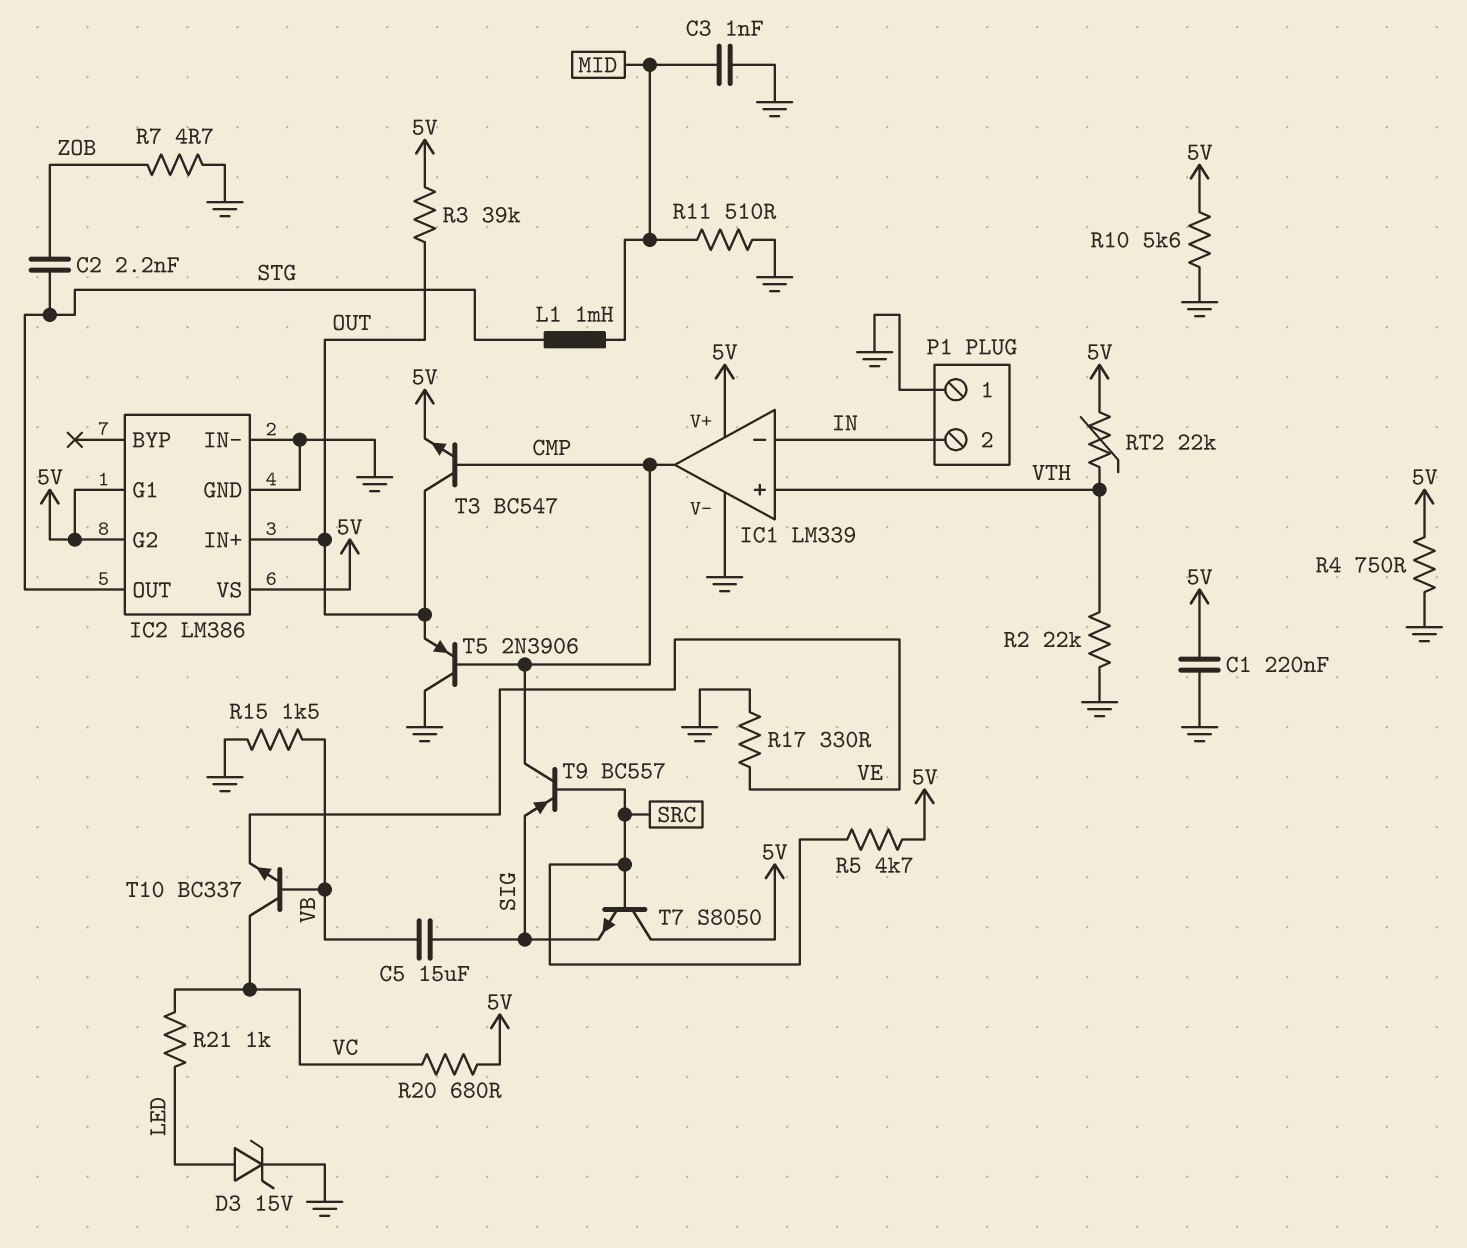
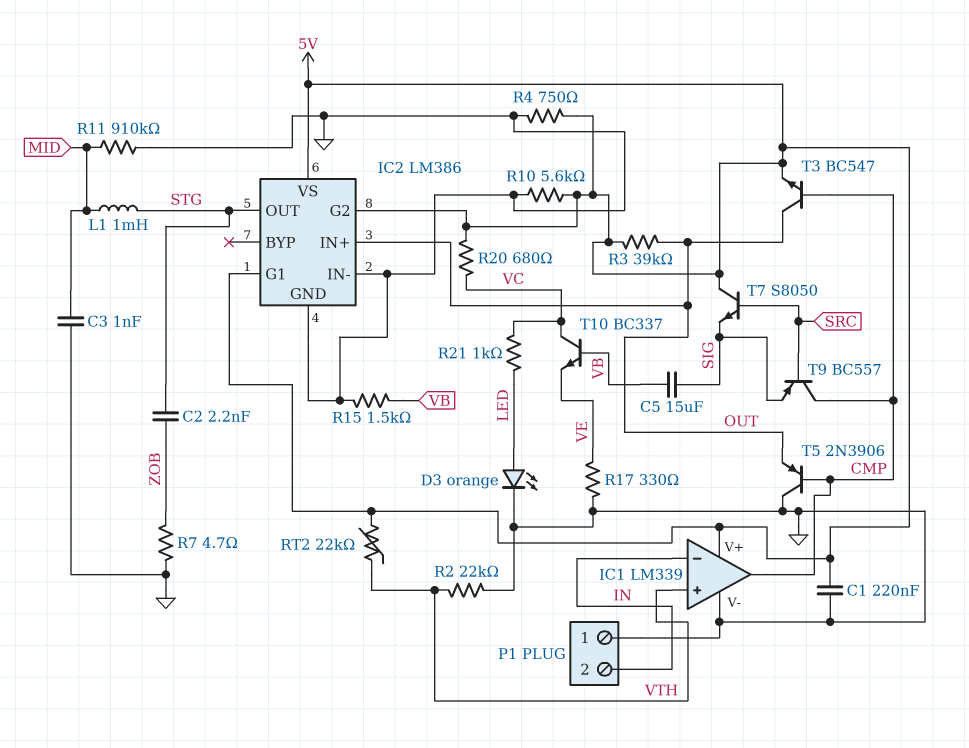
D3: zener 15V (A LED, K GND) -> LED orange (A LED, K GND)
R5: 4.7k (5V, SRC) -> none
R11: 510 (GND, MID) -> 910k (GND, MID)

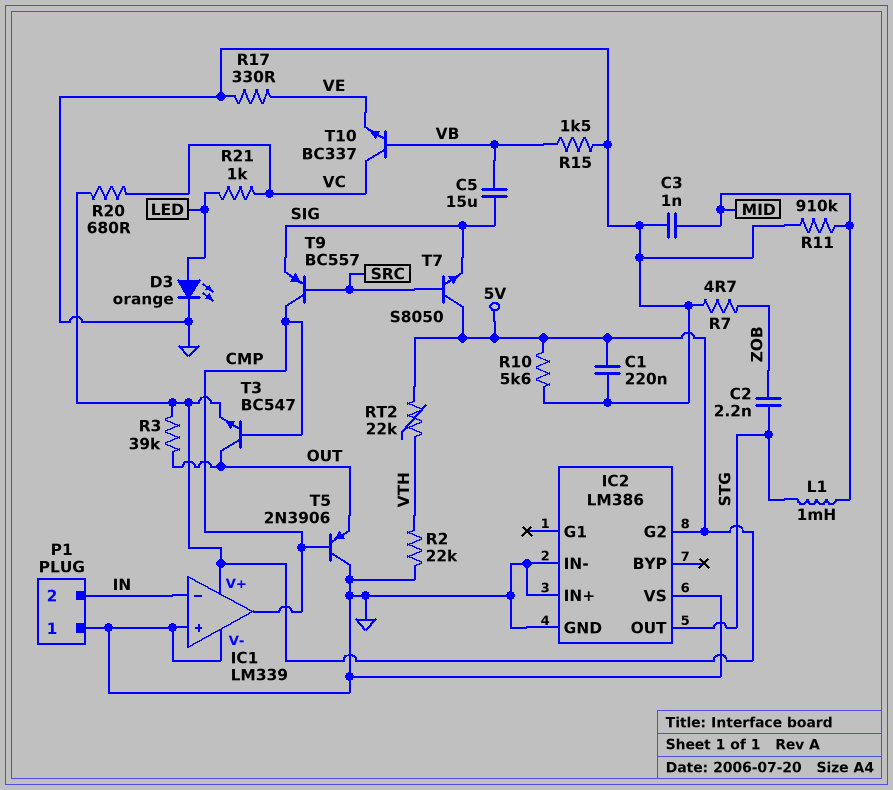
IC1 pin in+: VTH -> GND
IC2 pin G1: 5V -> none
IC2 pin IN+: OUT -> GND
IC2 pin VS: 5V -> GND
R4: 750 (5V, GND) -> none

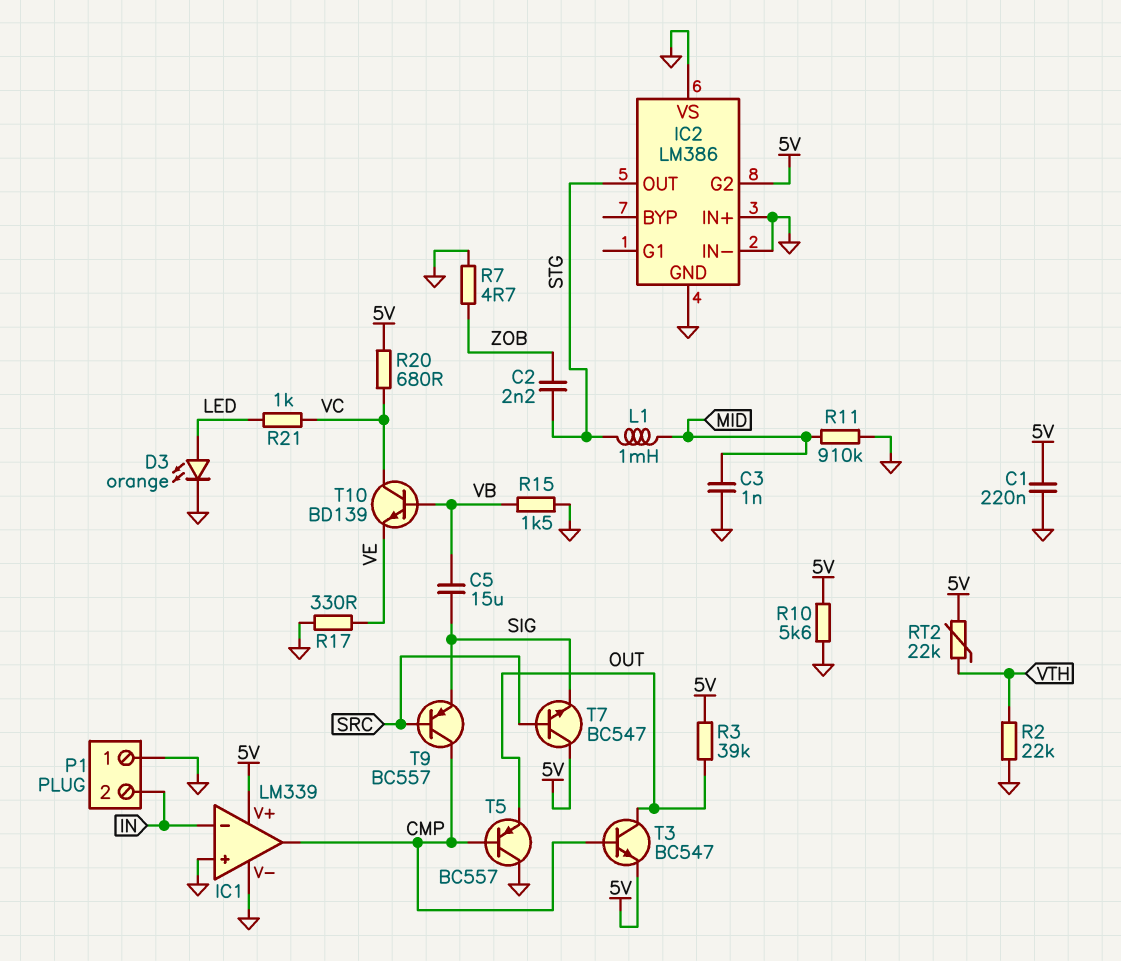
T5: PNP 2N3906 (B CMP, C GND, E OUT) -> PNP BC557 (B CMP, C GND, E OUT)
T7: NPN S8050 (B SRC, C 5V, E SIG) -> NPN BC547 (B SRC, C 5V, E SIG)
T10: NPN BC337 (B VB, C VC, E VE) -> NPN BD139 (B VB, C VC, E VE)

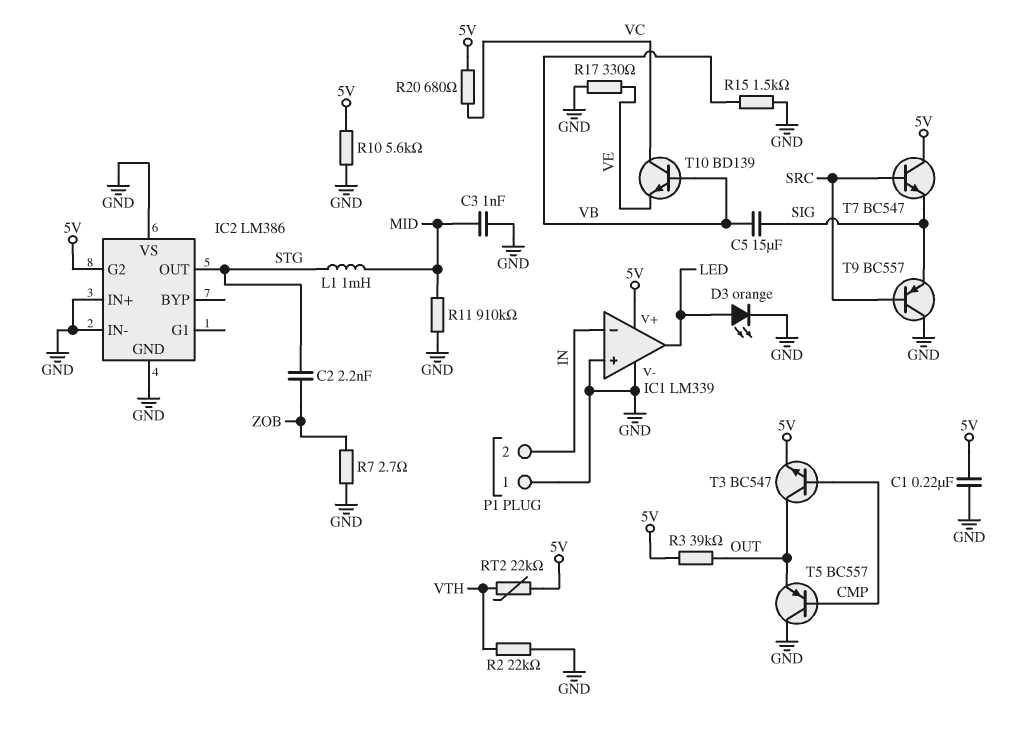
IC1 pin out: CMP -> LED
R7: 4.7 (GND, ZOB) -> 2.7 (GND, ZOB)
R21: 1k (LED, VC) -> none
T9: PNP BC557 (B SRC, C CMP, E SIG) -> PNP BC557 (B SRC, C GND, E SIG)

